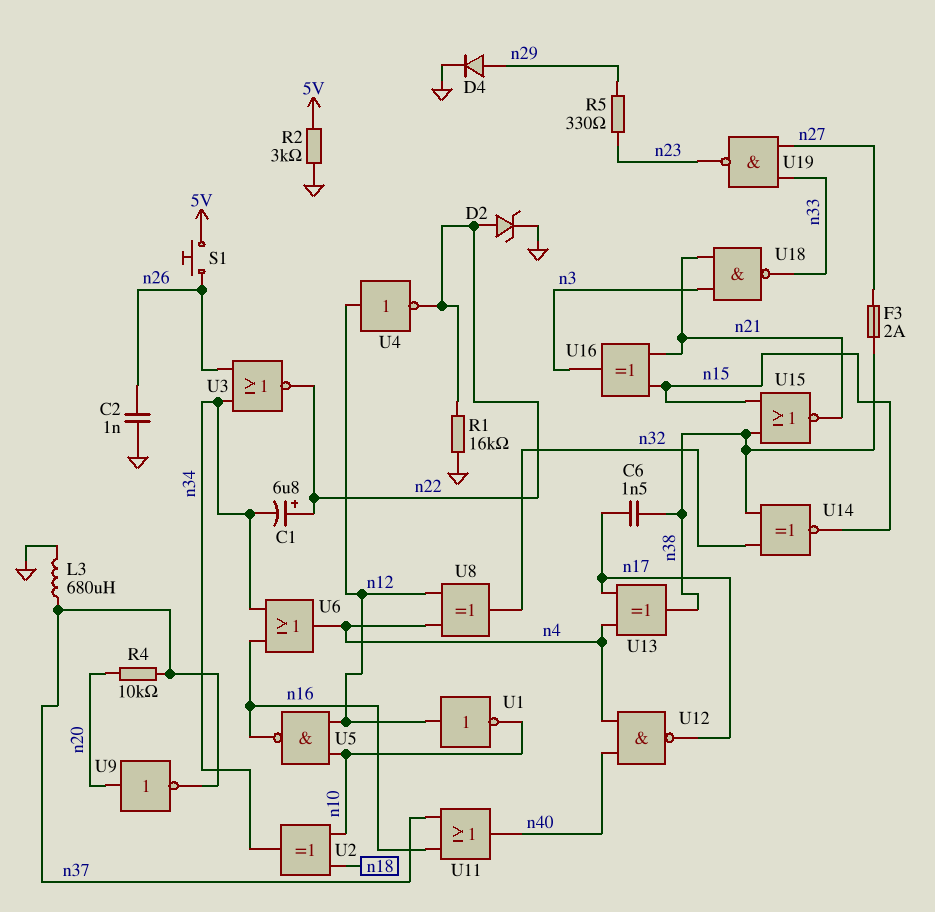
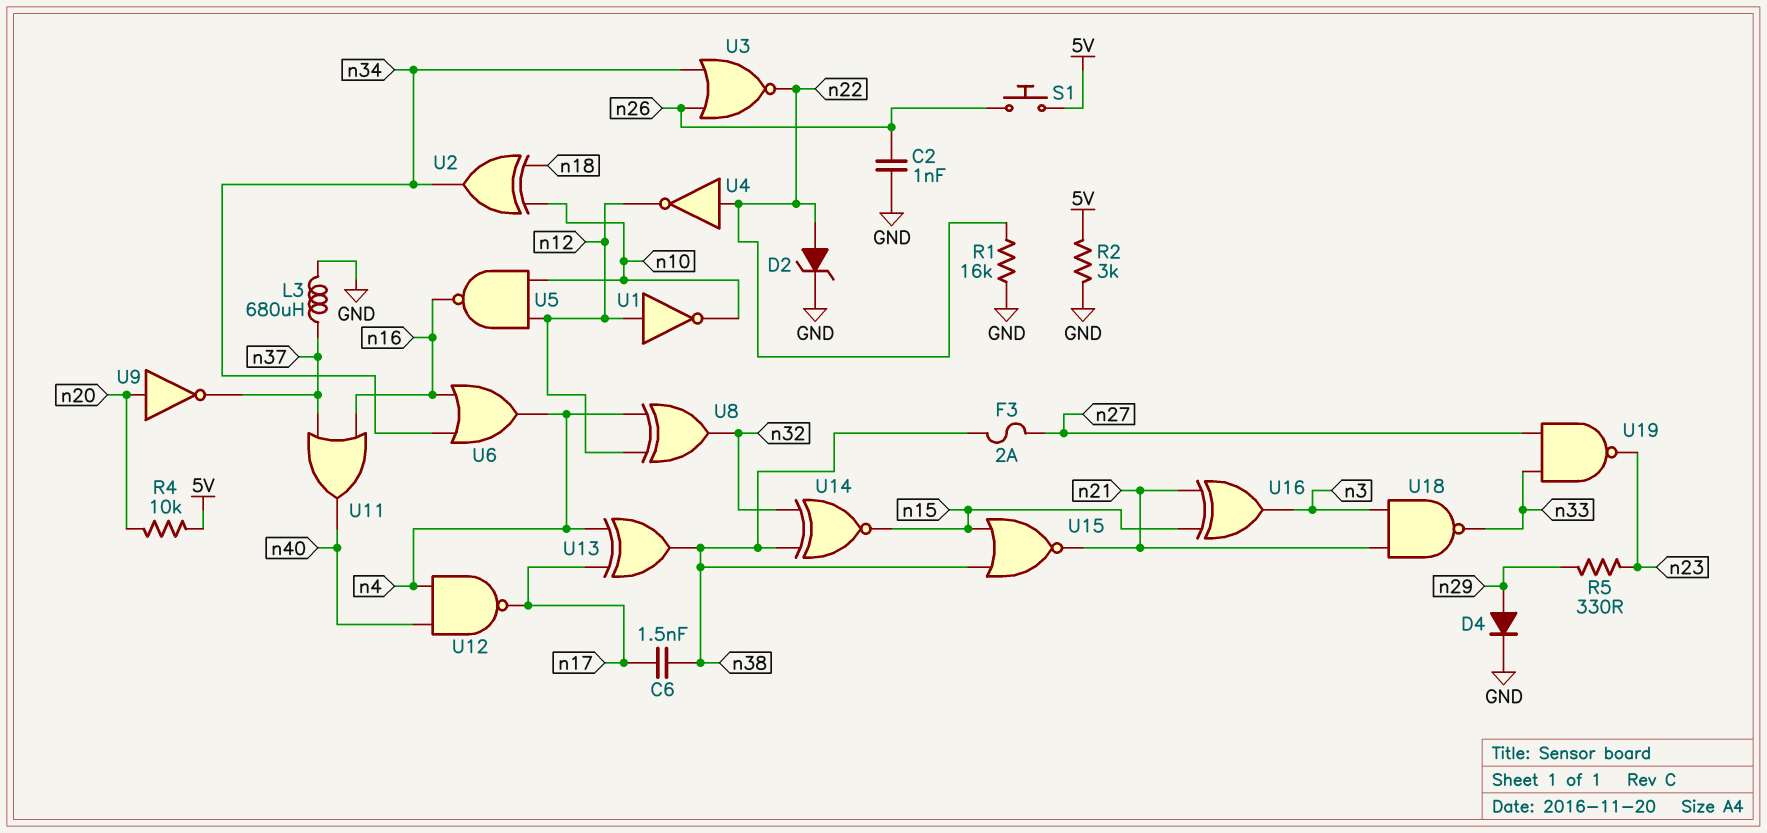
C1: 6.8uF (plus n22, minus n34) -> none
R4: 10k (n20, n37) -> 10k (5V, n20)
U4: NOT (in n12, out n22) -> NOT (in n22, out n12)

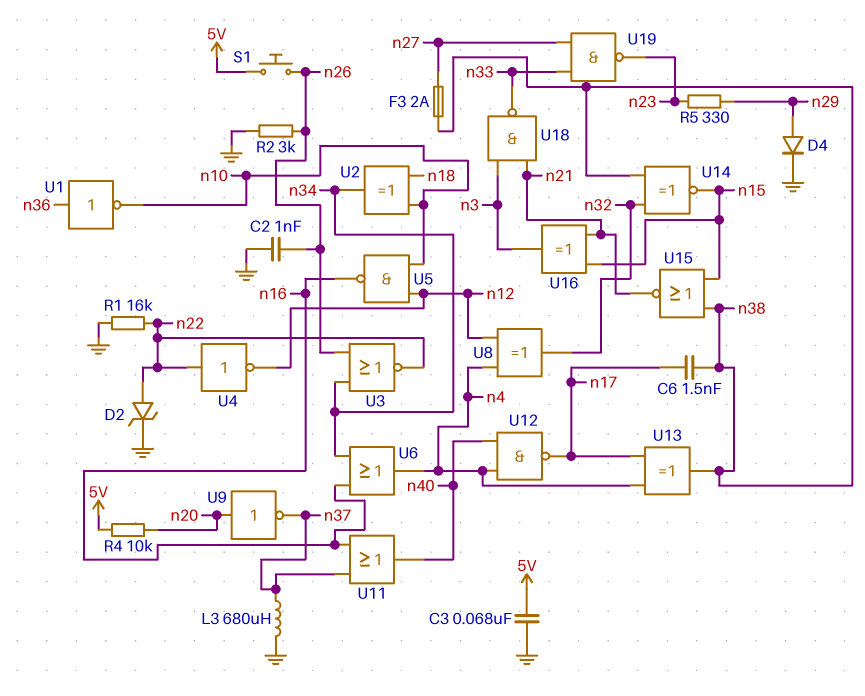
C3: none -> 68nF (5V, GND)
R2: 3k (5V, GND) -> 3k (GND, n26)
U1: NOT (in n12, out n10) -> NOT (in n36, out n10)

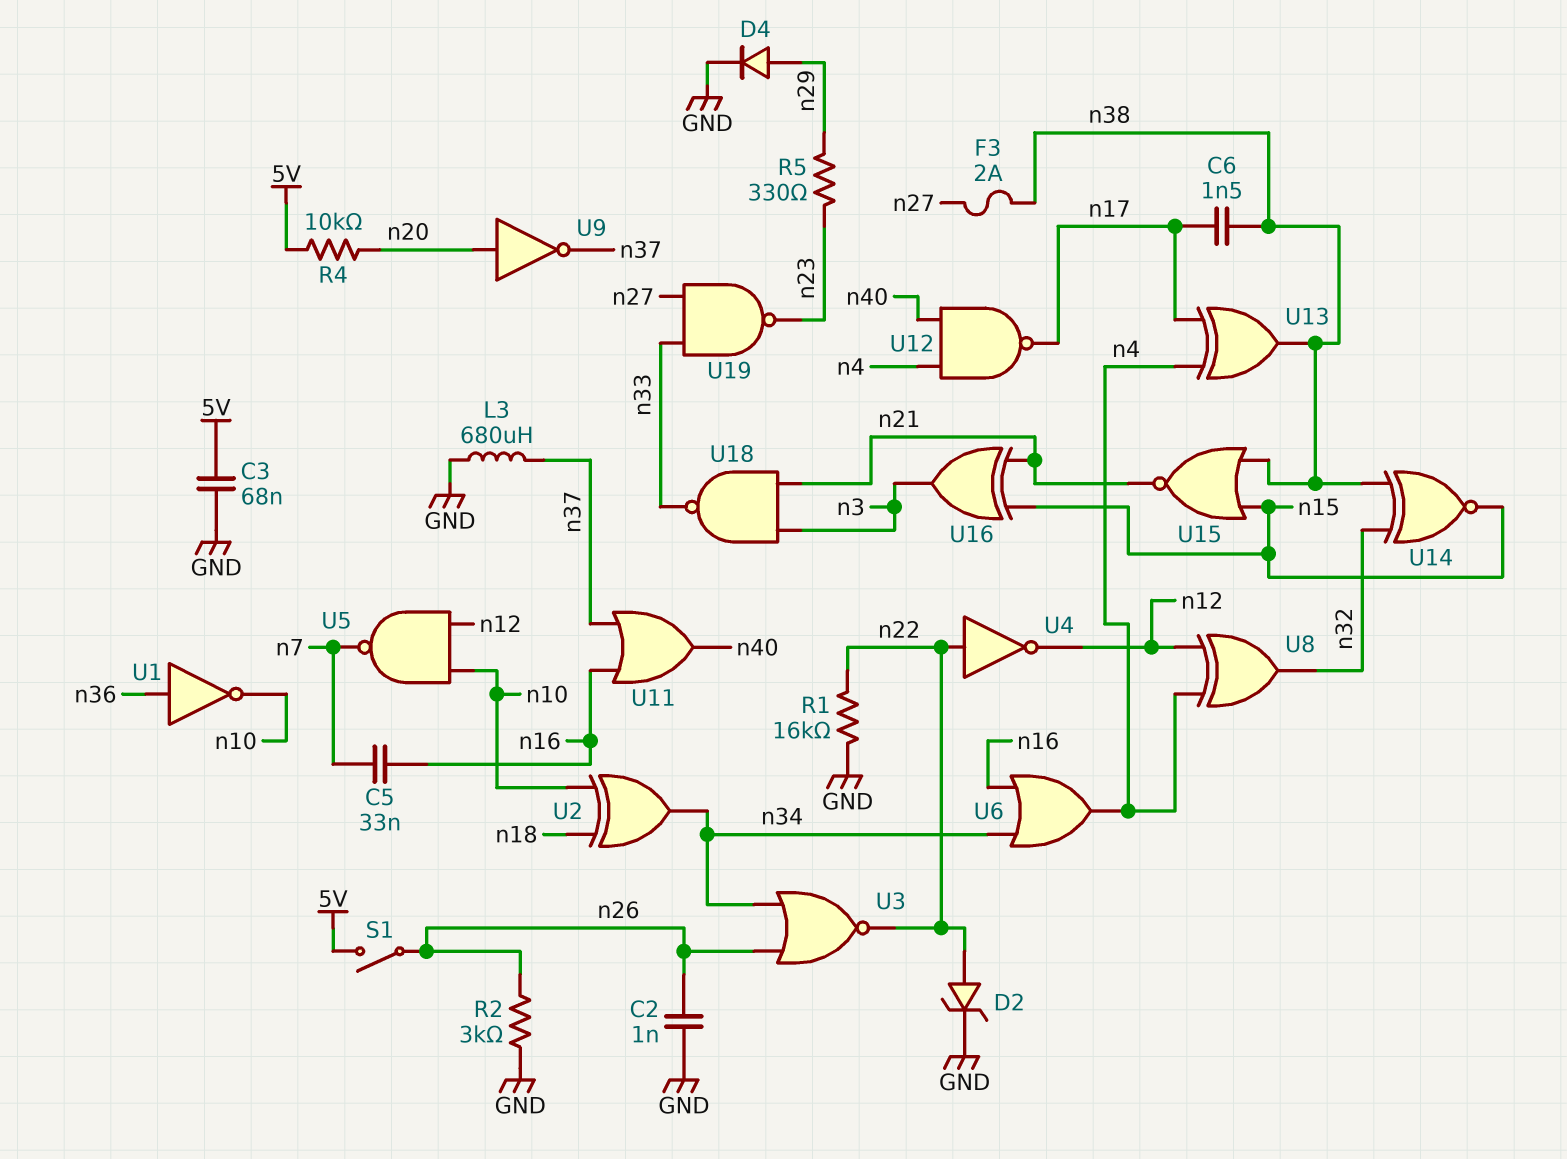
C5: none -> 33nF (n7, n16)
S1: button (5V, n26) -> switch (5V, n26)
U5: NAND (in n10, in n12, out n16) -> NAND (in n10, in n12, out n7)

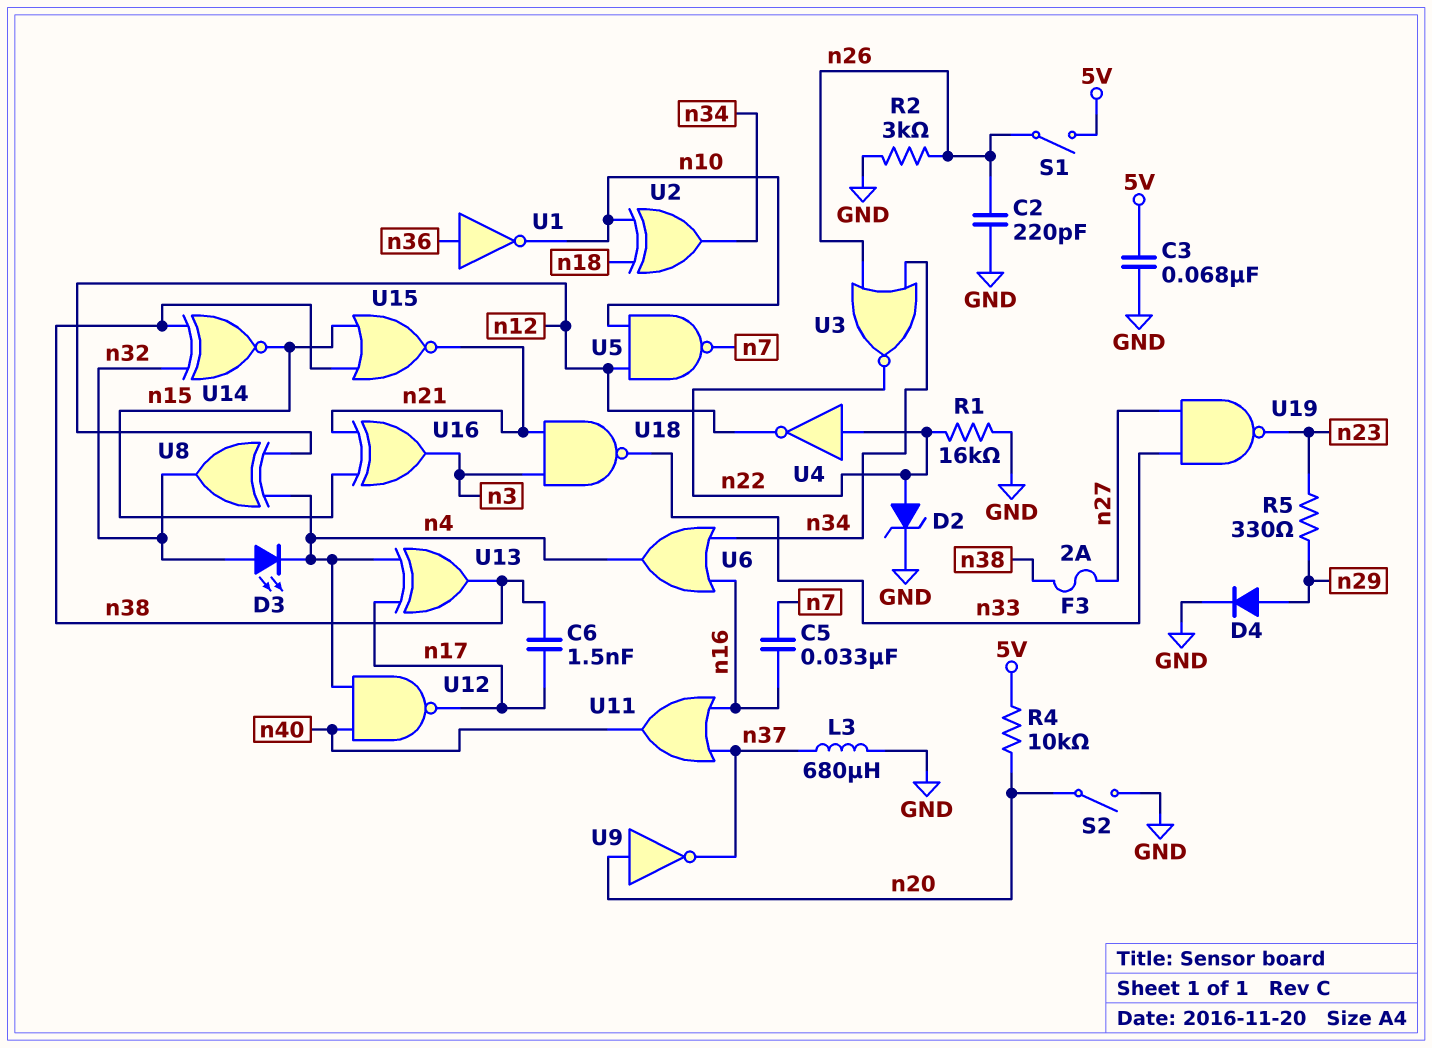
C2: 1nF (GND, n26) -> 220pF (GND, n26)
D3: none -> LED (A n32, K n4)
S2: none -> switch (GND, n20)

